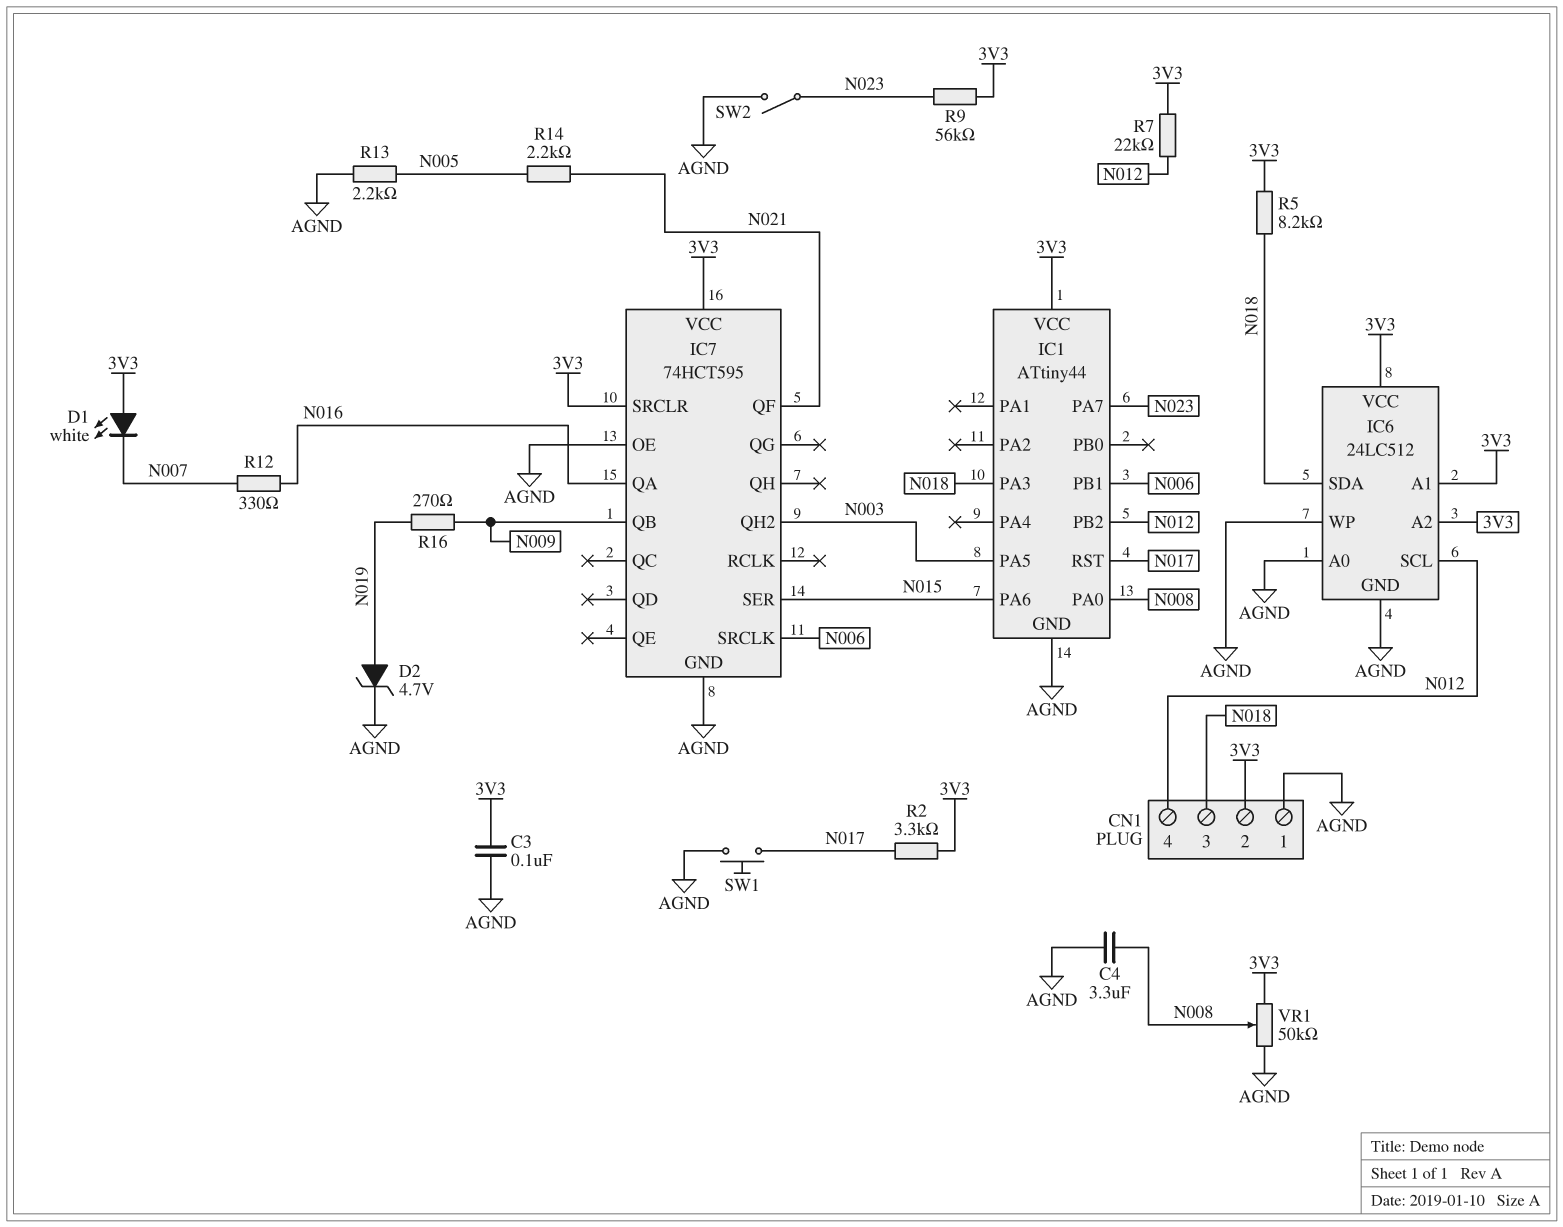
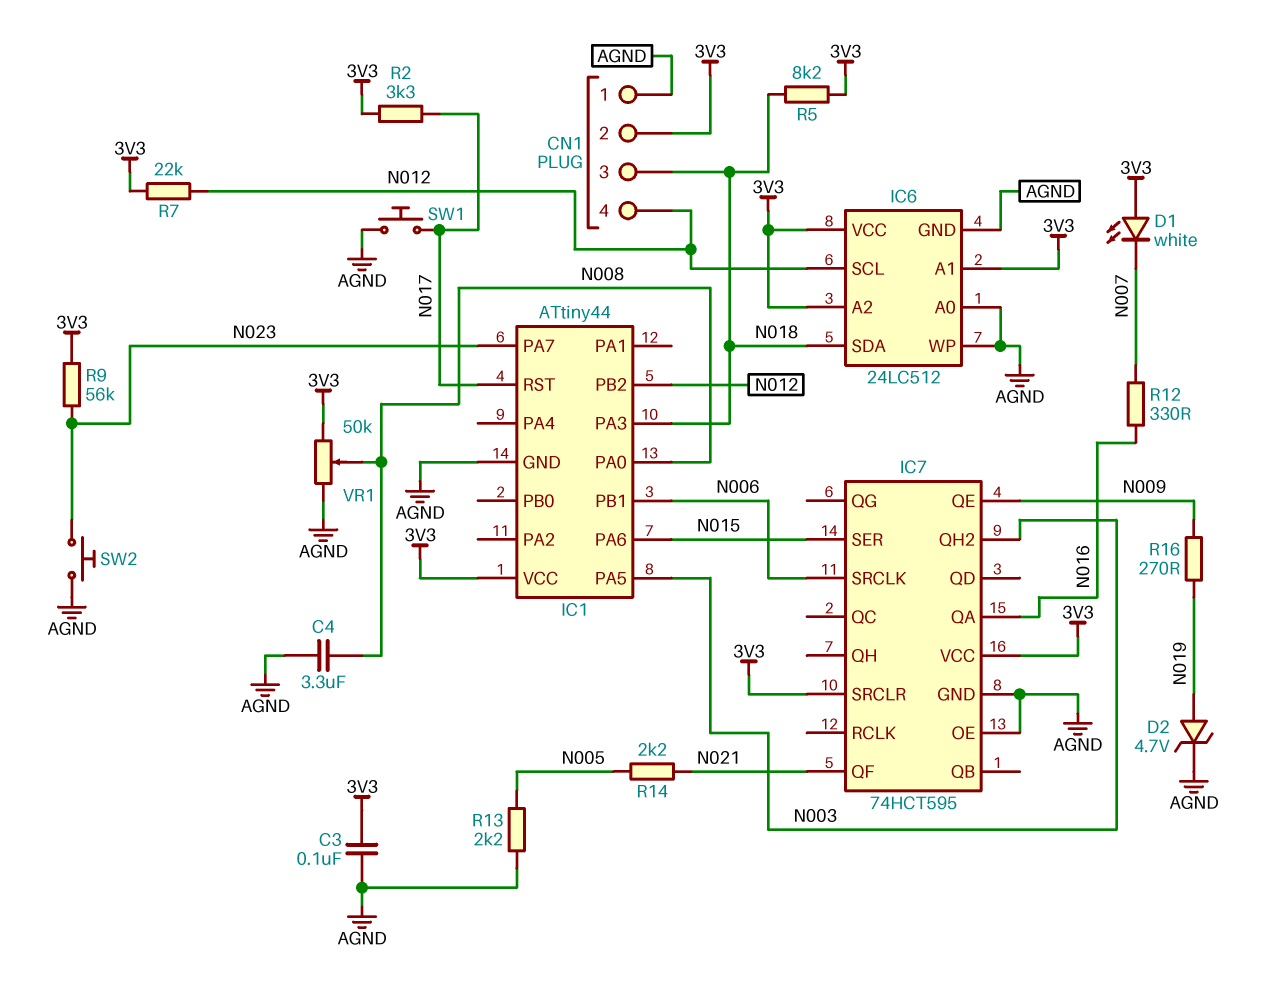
IC7 pin QB: N009 -> none
IC7 pin QE: none -> N009
SW2: switch (AGND, N023) -> button (AGND, N023)

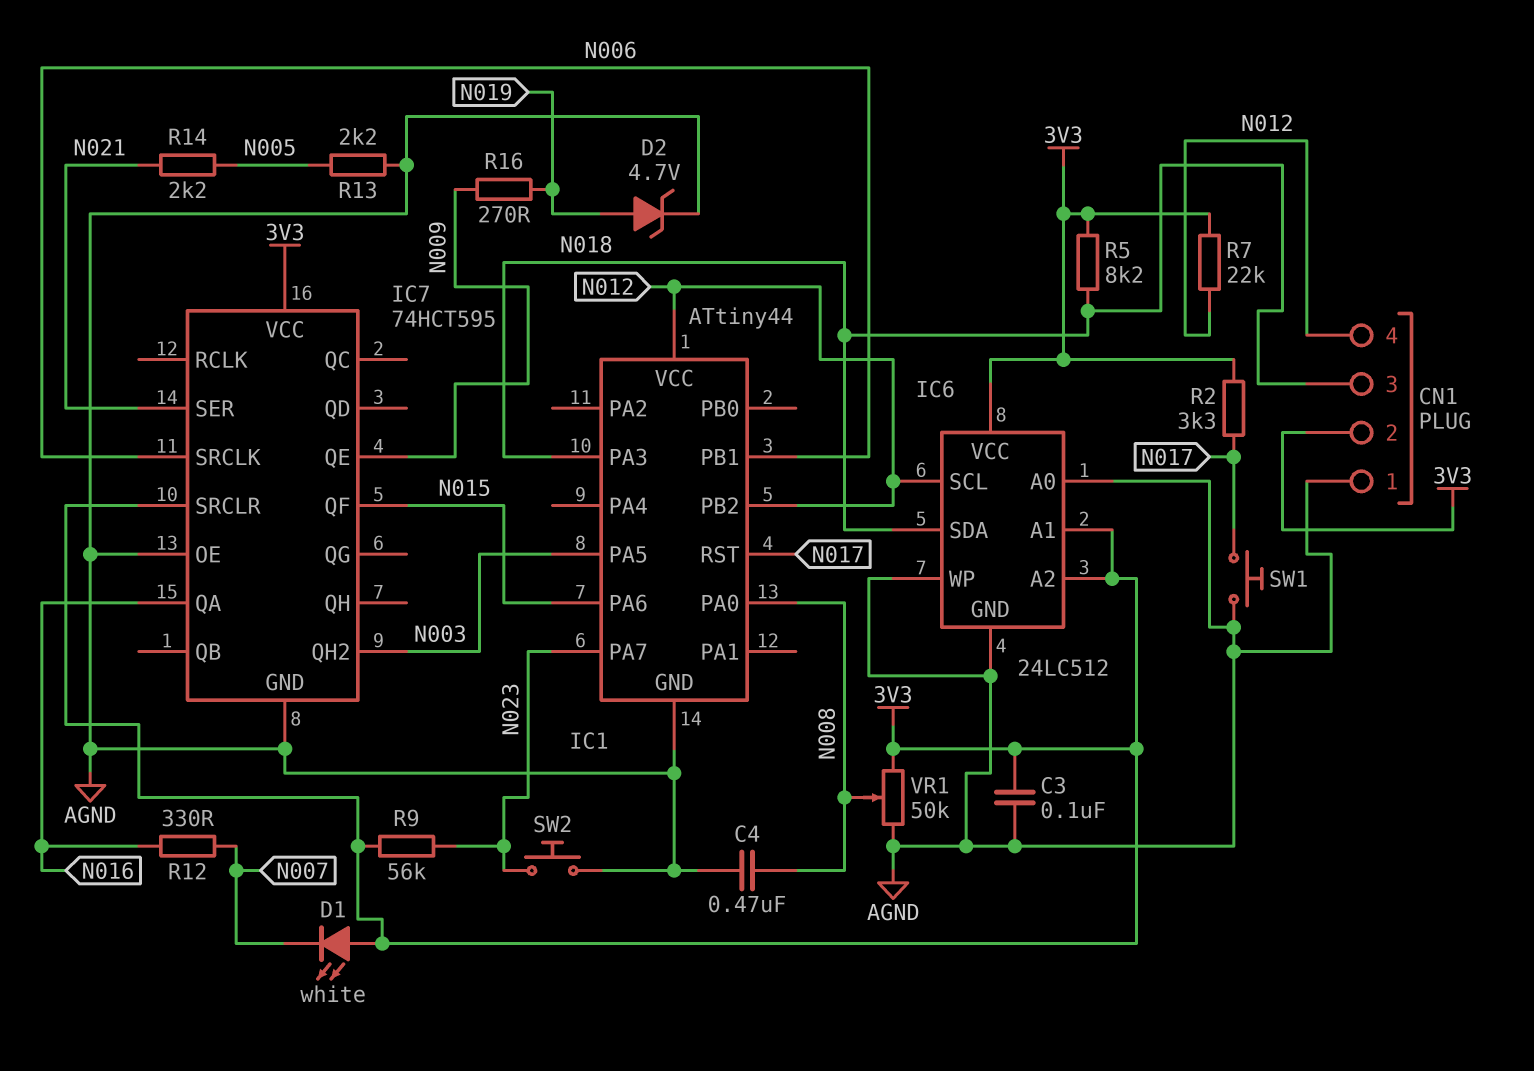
C4: 3.3uF (AGND, N008) -> 470nF (AGND, N008)
IC1 pin VCC: 3V3 -> N012
IC7 pin QF: N021 -> N015
IC7 pin SER: N015 -> N021

